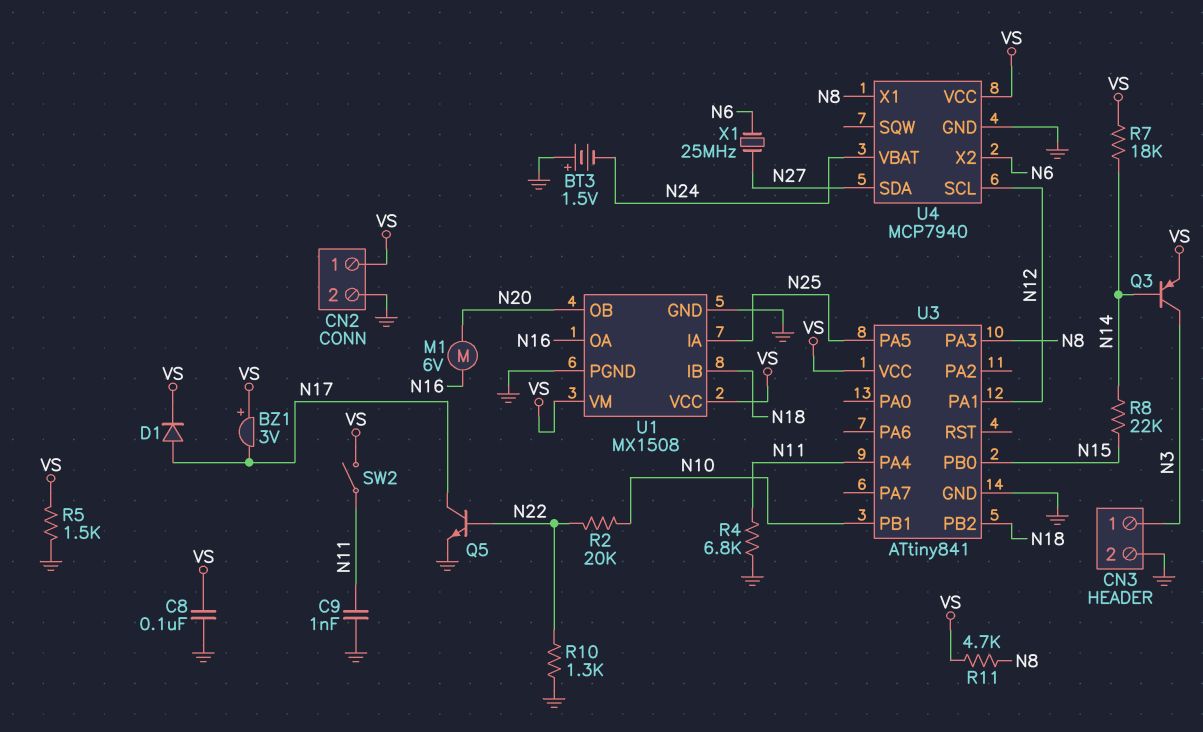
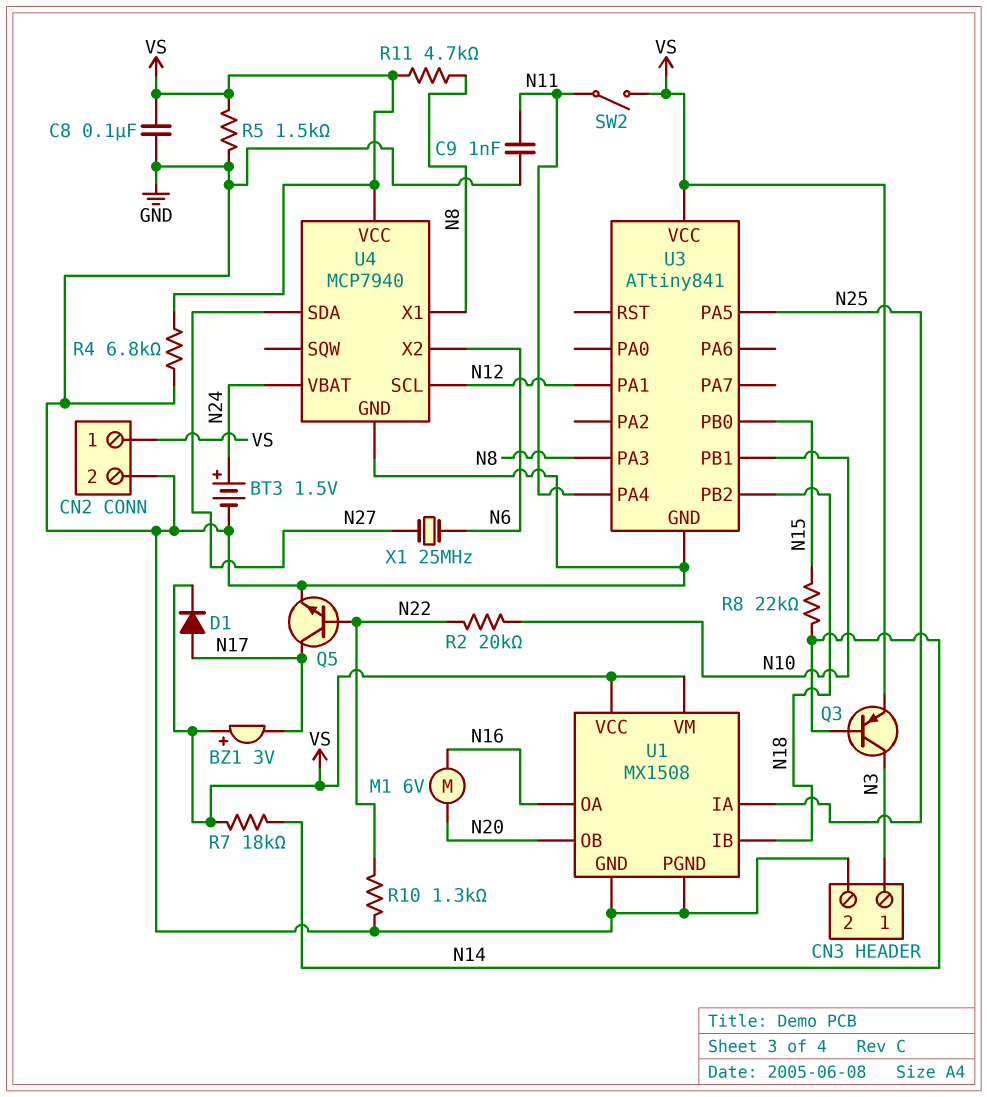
BT3: 1.5V (plus GND, minus N24) -> 1.5V (plus N24, minus GND)
R4: 6.8k (GND, N11) -> 6.8k (GND, VS)

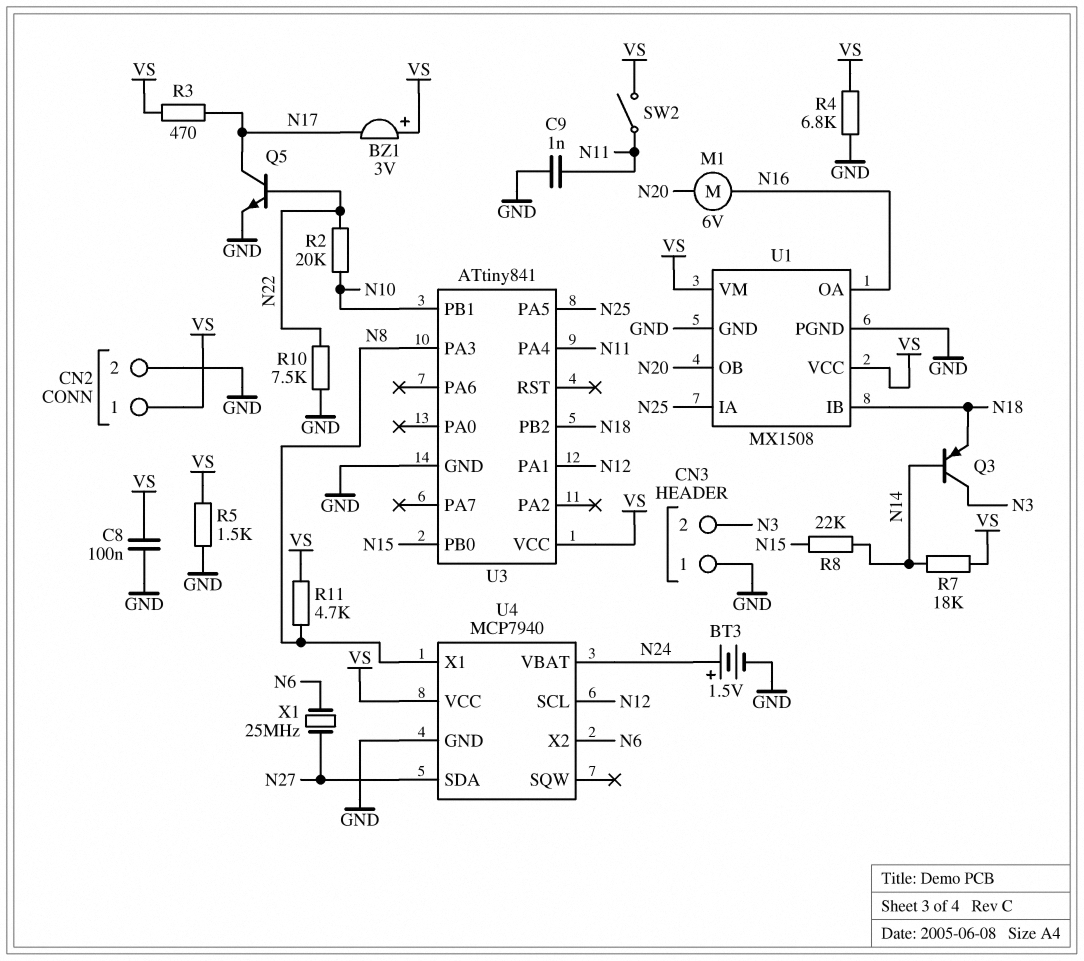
CN3 pin 1: N3 -> GND
CN3 pin 2: GND -> N3
D1: diode (A N17, K VS) -> none
Q3: PNP (B N14, C N3, E VS) -> PNP (B N14, C N3, E N18)
R3: none -> 470 (N17, VS)
R10: 1.3k (GND, N22) -> 7.5k (GND, N22)

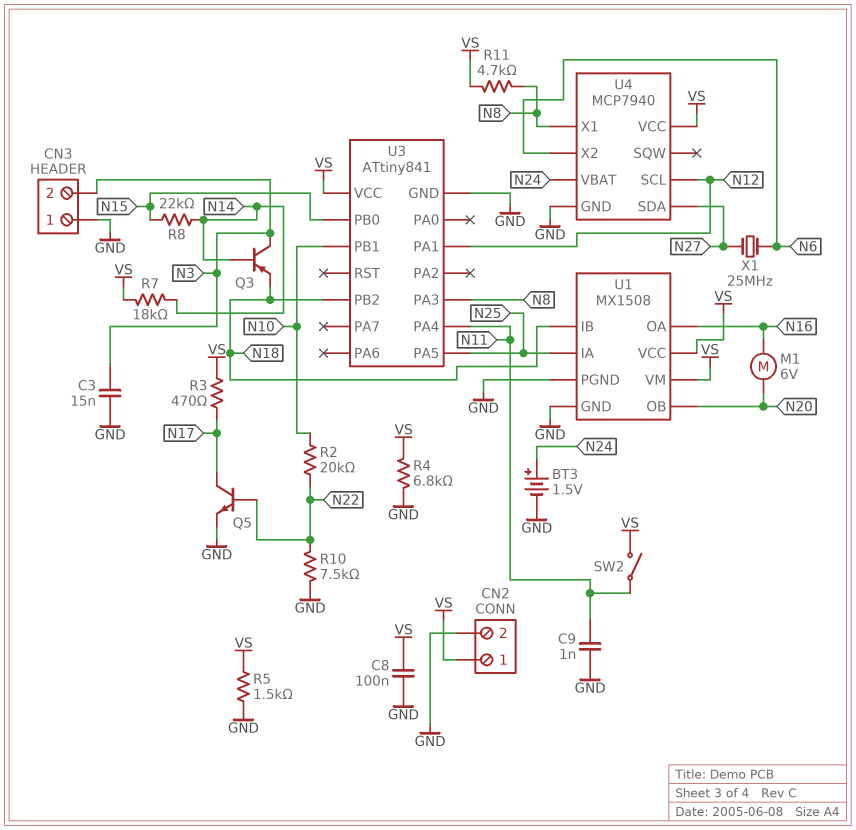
BZ1: buzzer 3V (plus VS, minus N17) -> none
C3: none -> 15nF (GND, N3)

